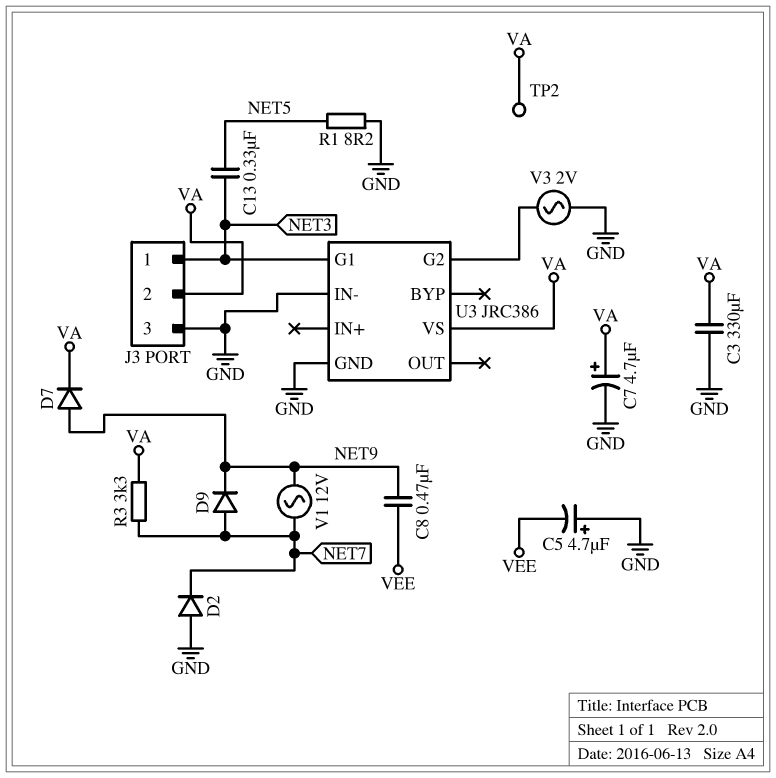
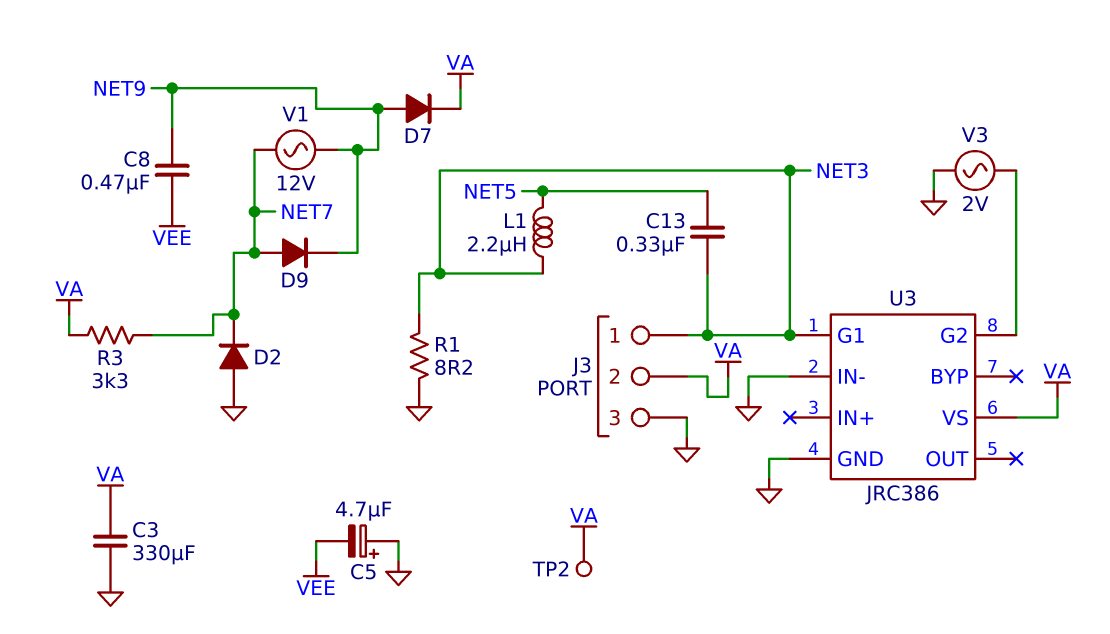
C7: 4.7uF (plus VA, minus GND) -> none
L1: none -> 2.2uH (NET3, NET5)
R1: 8.2 (GND, NET5) -> 8.2 (GND, NET3)

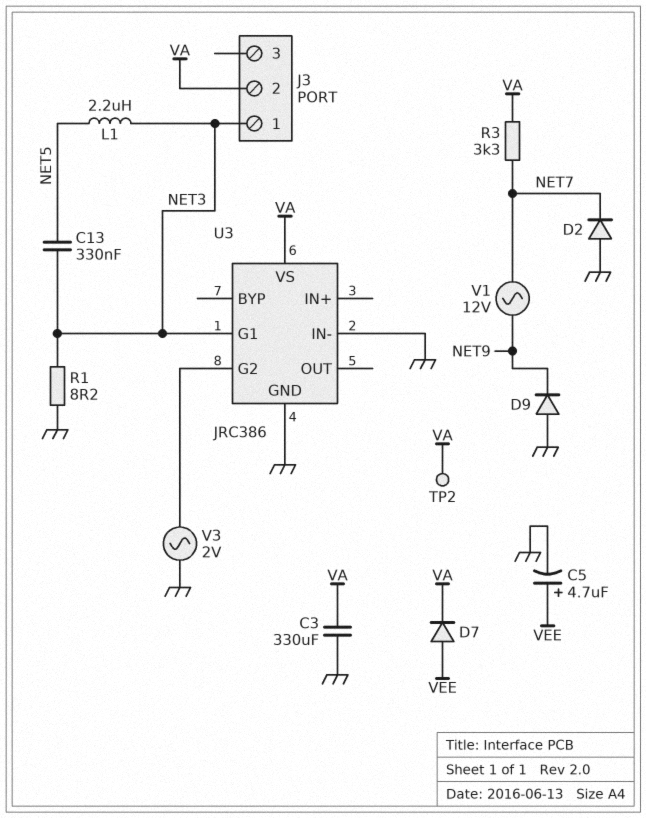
C5: 4.7uF (plus GND, minus VEE) -> 4.7uF (plus VEE, minus GND)
C8: 470nF (NET9, VEE) -> none
D7: diode (A NET9, K VA) -> diode (A VEE, K VA)
D9: diode (A NET7, K NET9) -> diode (A GND, K NET9)
J3 pin 3: GND -> none

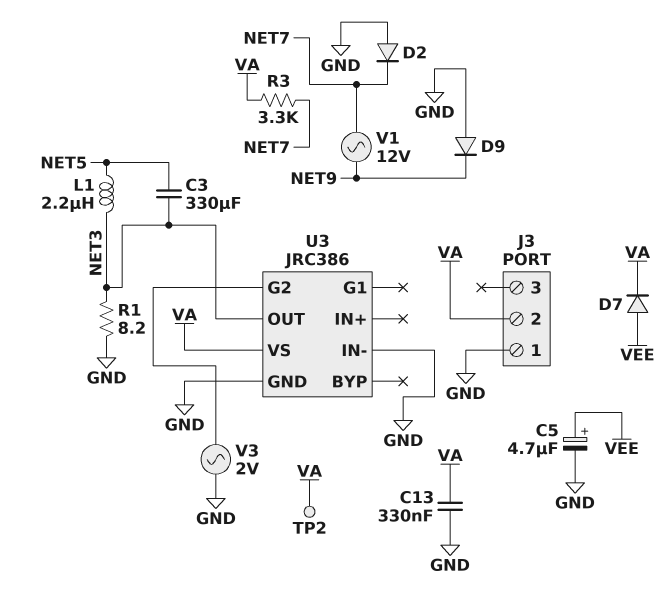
C3: 330uF (GND, VA) -> 330uF (NET3, NET5)
C13: 330nF (NET3, NET5) -> 330nF (GND, VA)
J3 pin 1: NET3 -> GND
U3 pin G1: NET3 -> none
U3 pin OUT: none -> NET3

